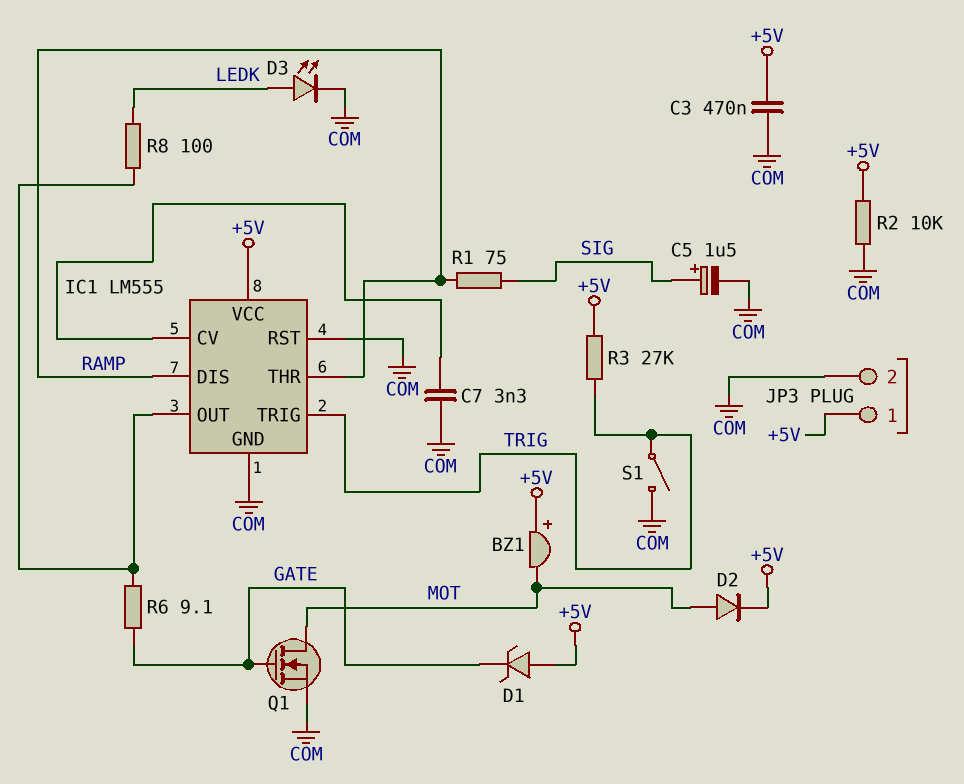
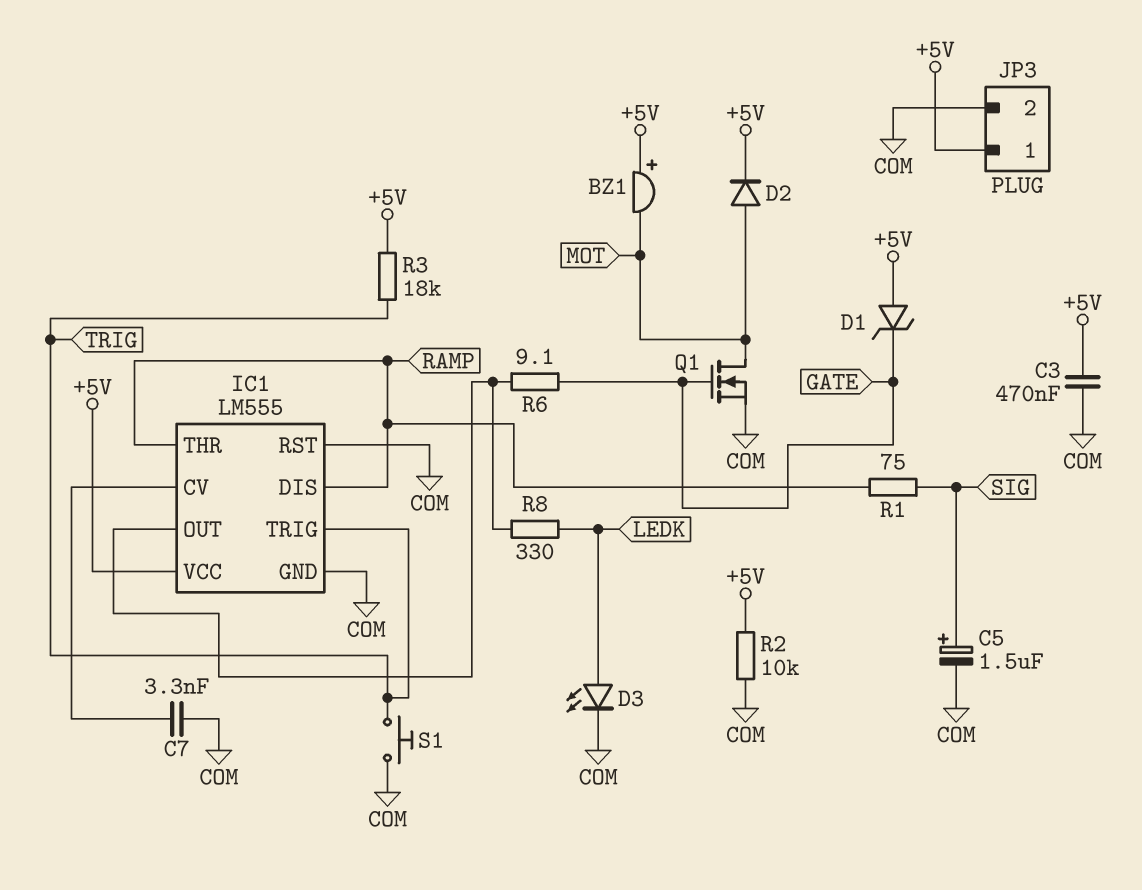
R3: 27k (+5V, TRIG) -> 18k (+5V, TRIG)
R8: 100 (IC1/OUT, LEDK) -> 330 (IC1/OUT, LEDK)
S1: switch (COM, TRIG) -> button (COM, TRIG)

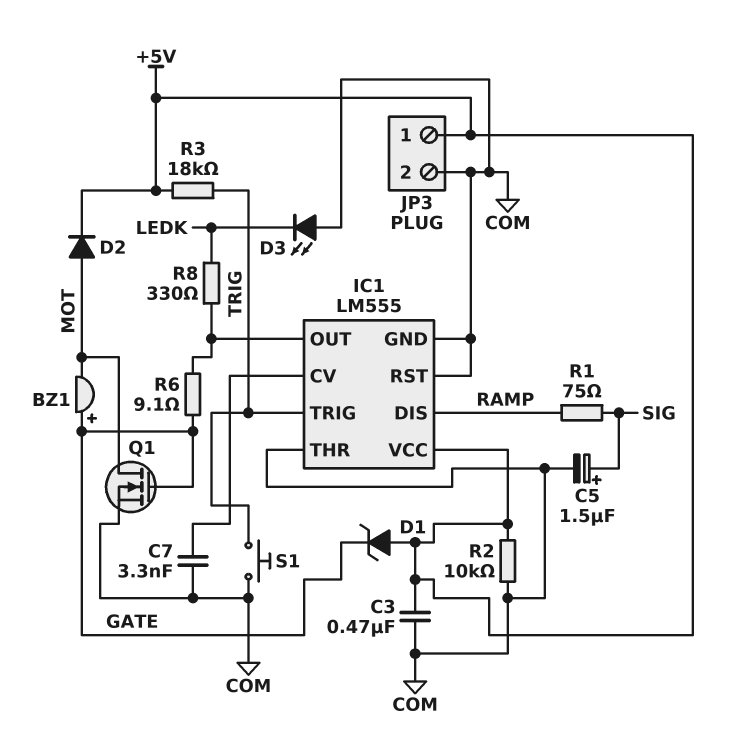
BZ1: buzzer (plus +5V, minus MOT) -> buzzer (plus GATE, minus MOT)
D3: LED (A LEDK, K COM) -> LED (A COM, K LEDK)
IC1 pin THR: RAMP -> COM

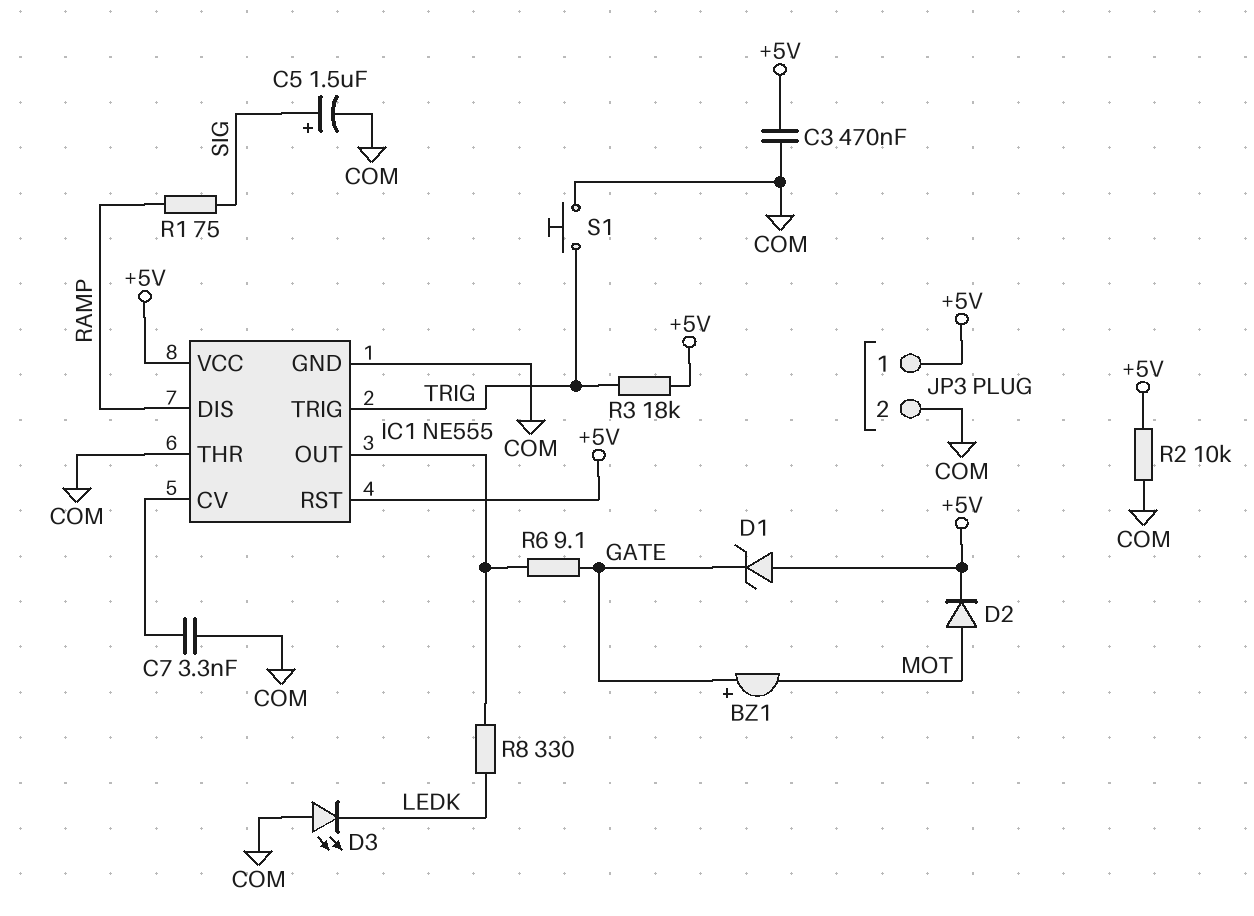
IC1: LM555 -> NE555
IC1 pin RST: COM -> +5V
Q1: NMOS (G GATE, D MOT, S COM) -> none

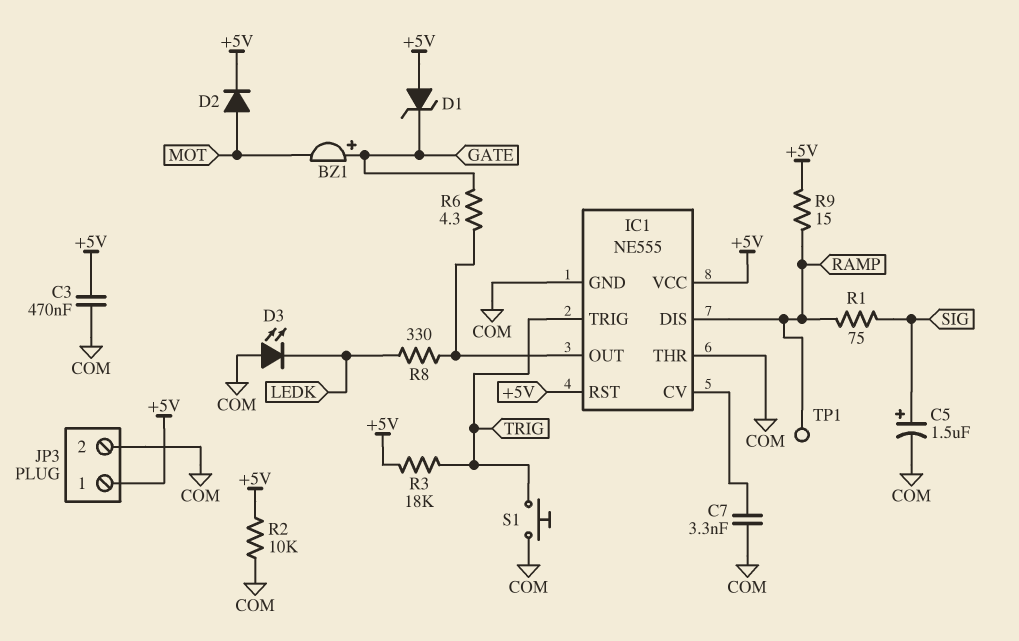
R6: 9.1 (GATE, IC1/OUT) -> 4.3 (GATE, IC1/OUT)
R9: none -> 15 (+5V, RAMP)
TP1: none -> test point (RAMP)

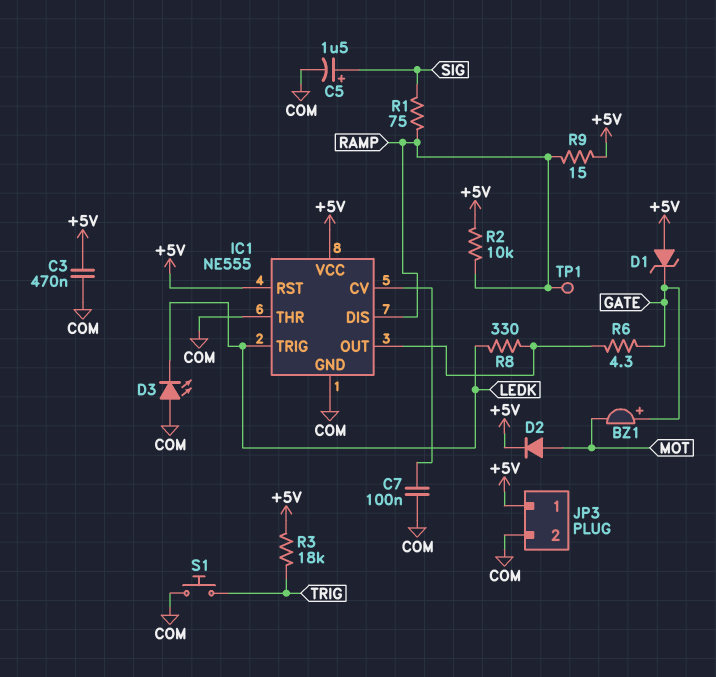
C7: 3.3nF (COM, IC1/CV) -> 100nF (COM, IC1/CV)
IC1 pin TRIG: TRIG -> LEDK
R2: 10k (+5V, COM) -> 10k (+5V, RAMP)

